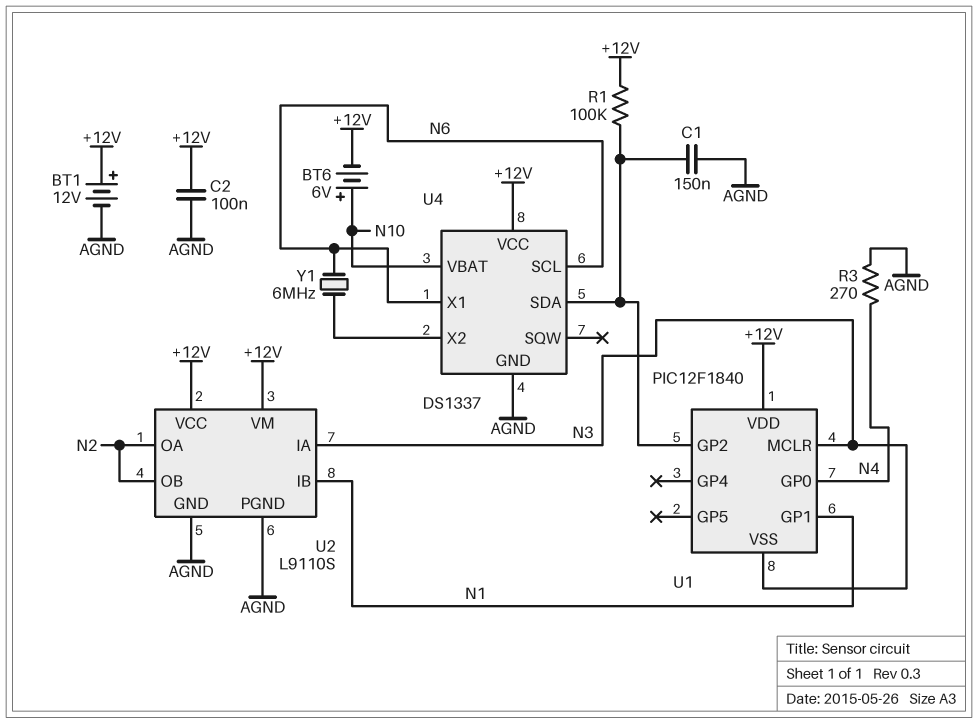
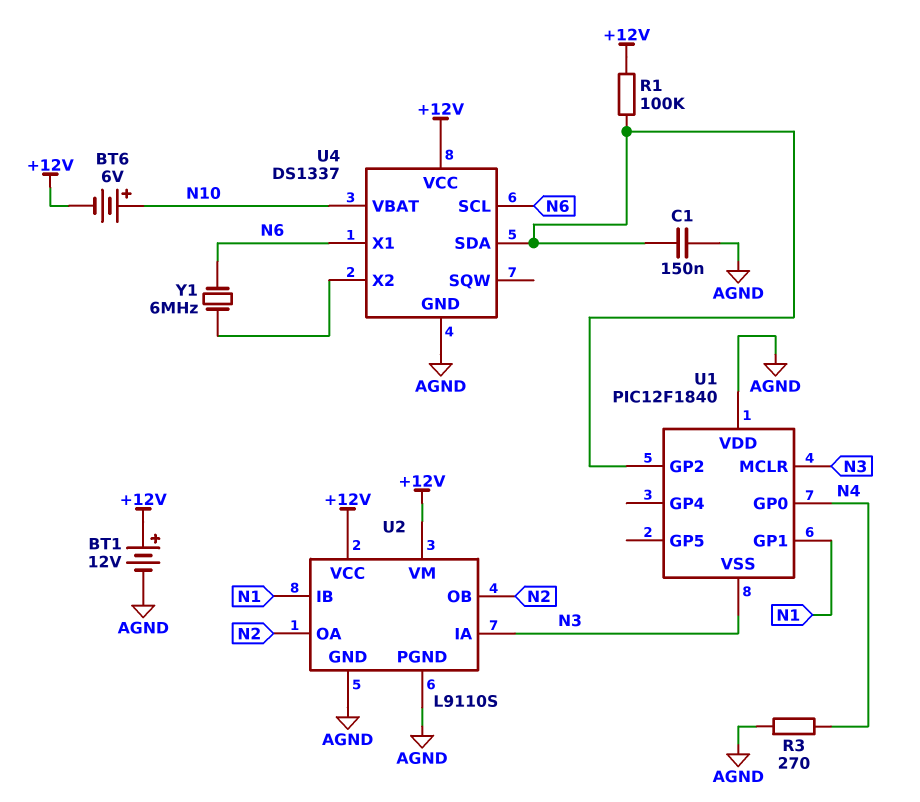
C2: 100nF (+12V, AGND) -> none
U1 pin VDD: +12V -> AGND

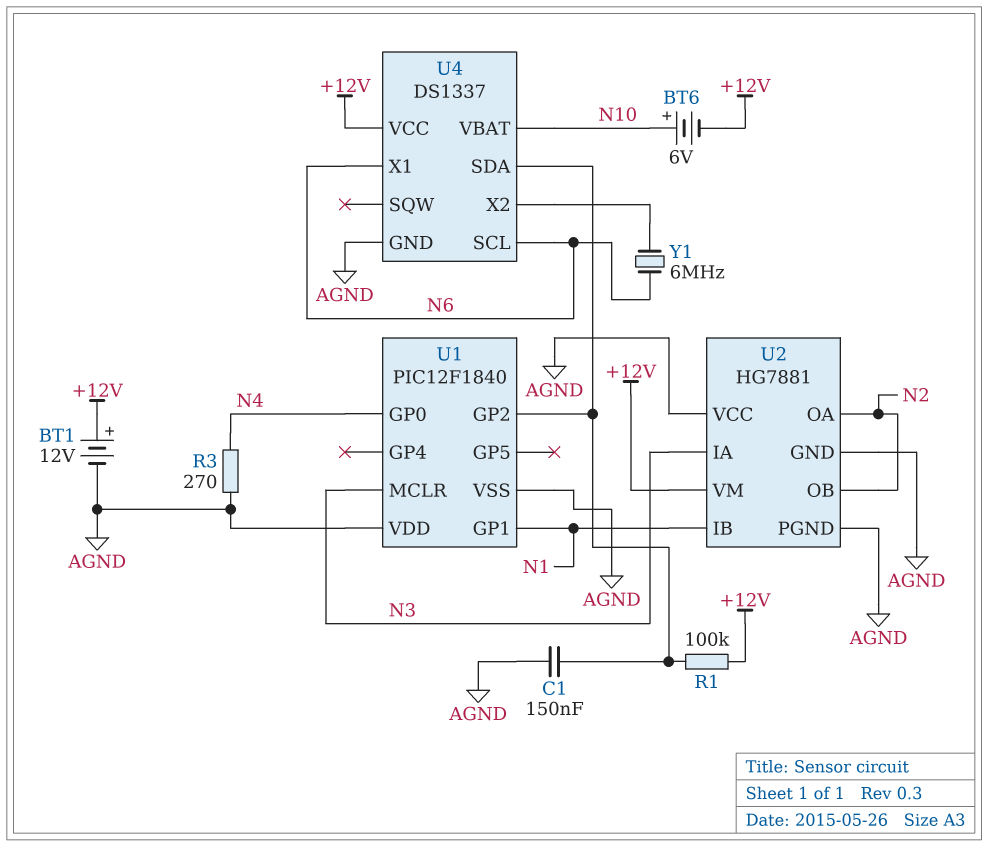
U1 pin VSS: N3 -> AGND
U2: L9110S -> HG7881
U2 pin VCC: +12V -> AGND

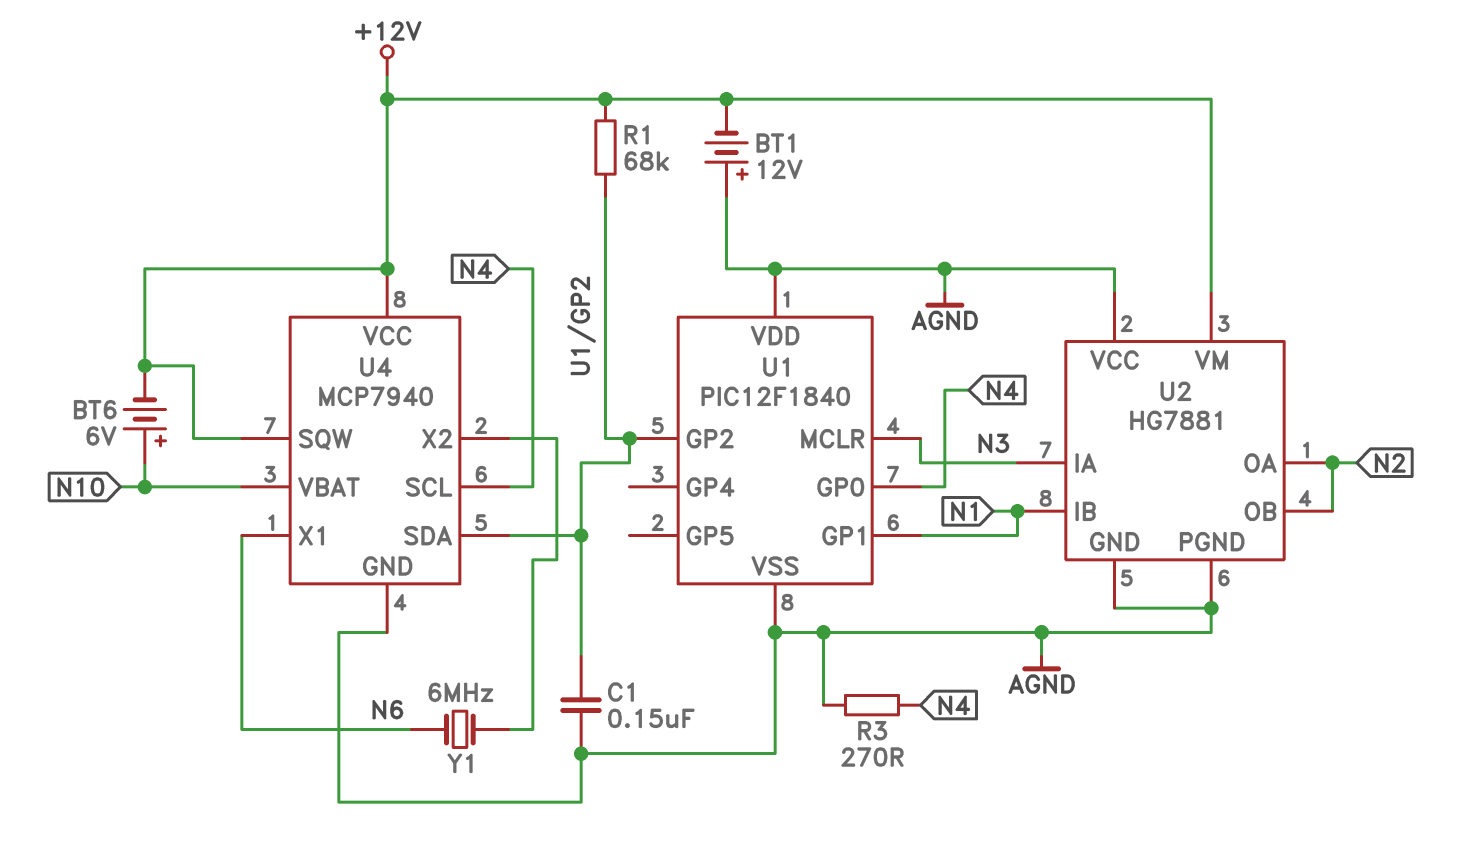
BT1: 12V (plus +12V, minus AGND) -> 12V (plus AGND, minus +12V)
R1: 100k (+12V, U1/GP2) -> 68k (+12V, U1/GP2)
U4: DS1337 -> MCP7940
U4 pin SCL: N6 -> N4
U4 pin SQW: none -> +12V

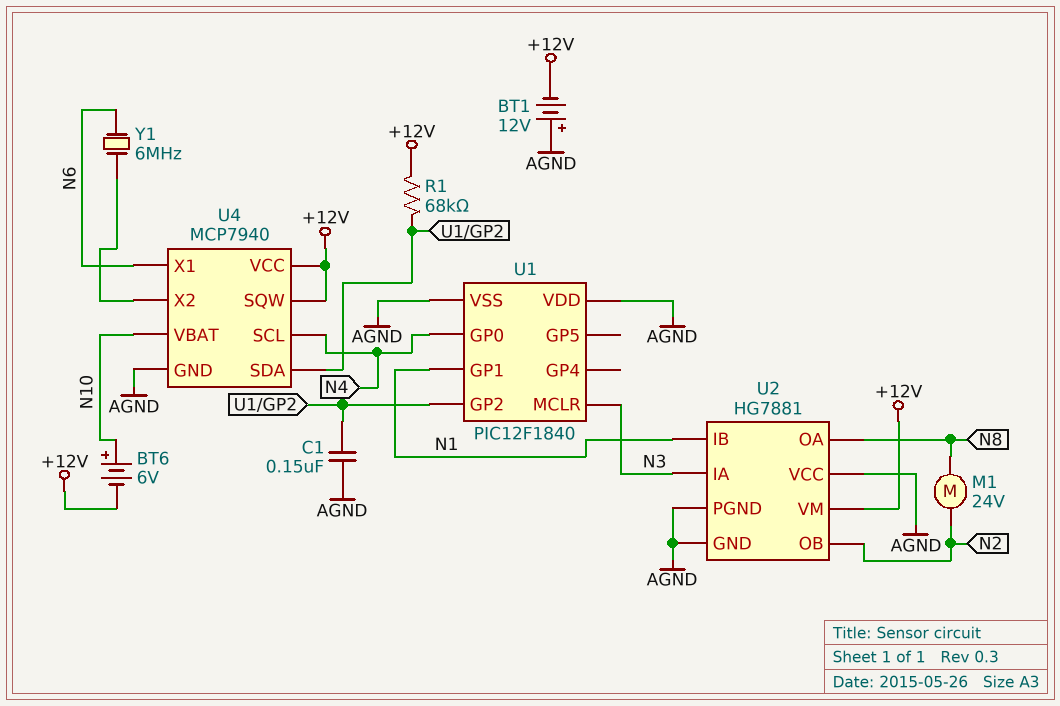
M1: none -> motor 24V (N2, N8)
R3: 270 (AGND, N4) -> none
U2 pin OA: N2 -> N8

